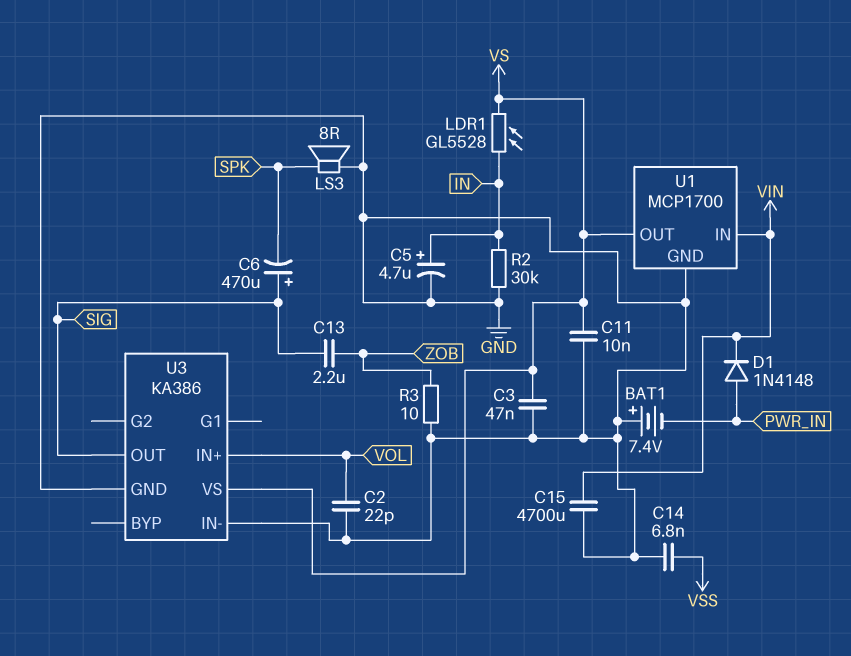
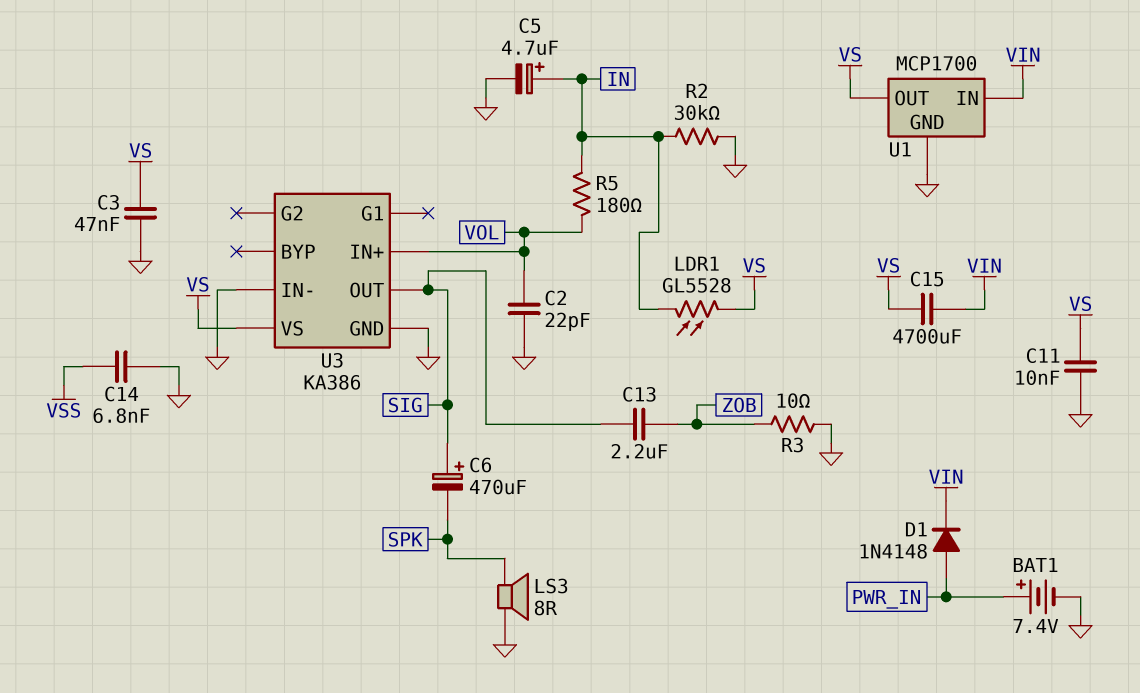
BAT1: 7.4V (plus GND, minus PWR_IN) -> 7.4V (plus PWR_IN, minus GND)
C15: 4700uF (GND, VIN) -> 4700uF (VIN, VS)
R5: none -> 180 (IN, VOL)

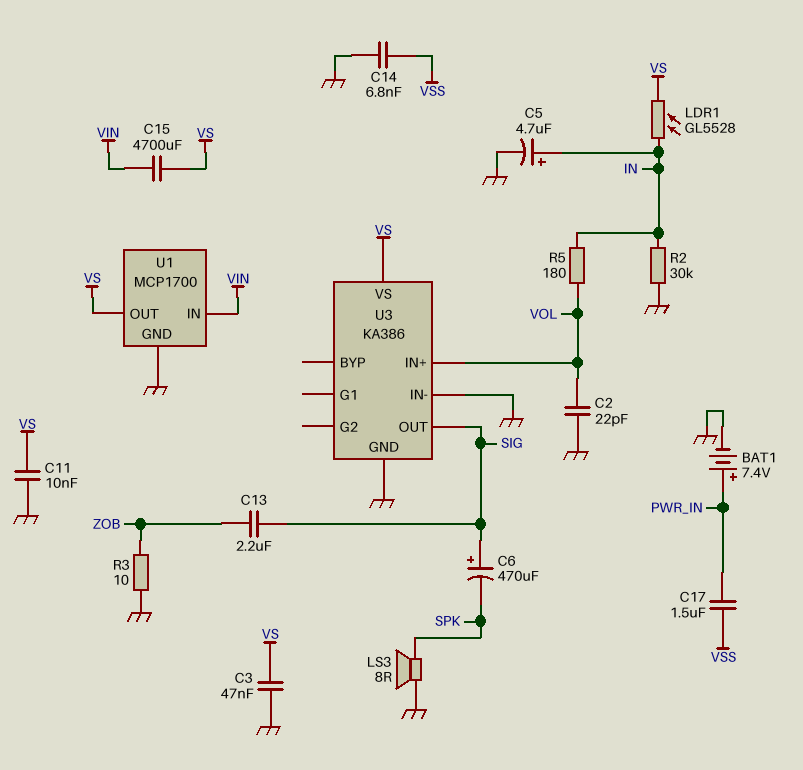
C17: none -> 1.5uF (PWR_IN, VSS)
D1: diode 1N4148 (A PWR_IN, K VIN) -> none

